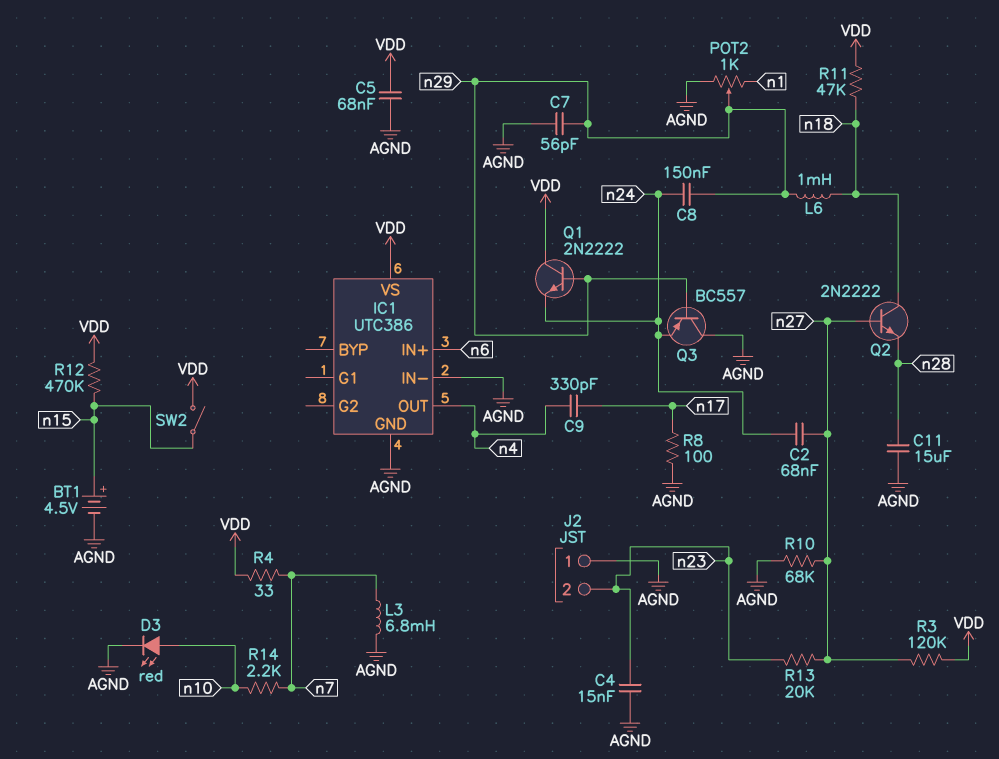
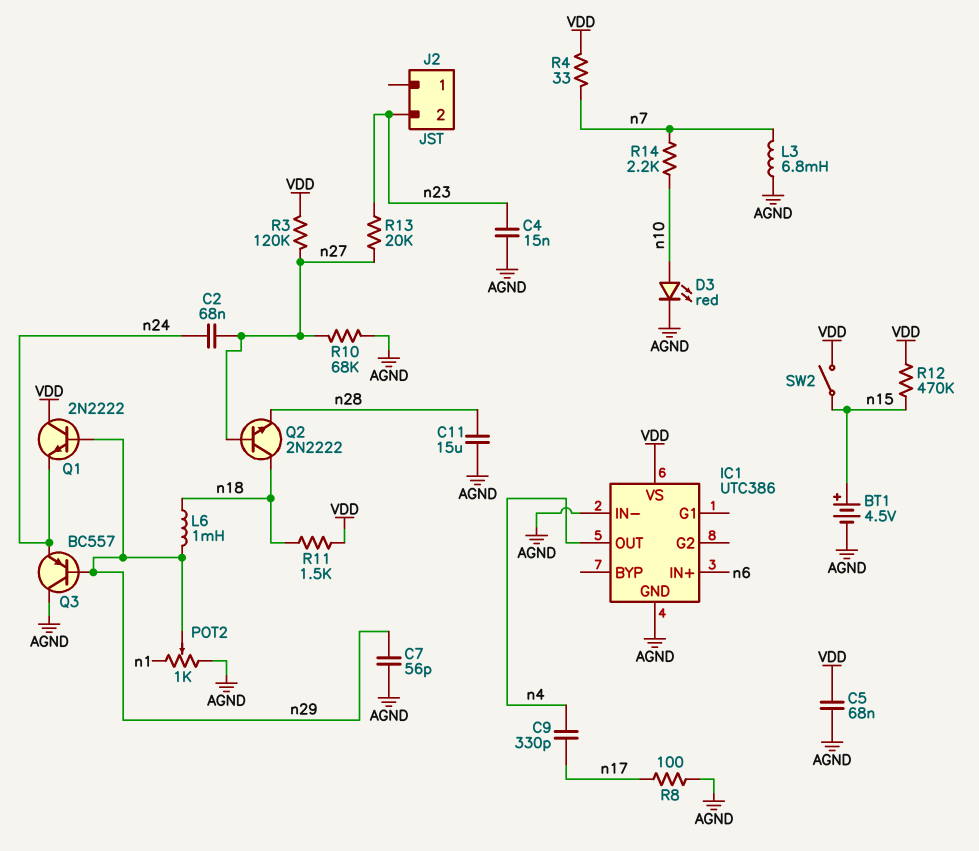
C8: 150nF (n24, n29) -> none
J2 pin 1: AGND -> none
R11: 47k (VDD, n18) -> 1.5k (VDD, n18)

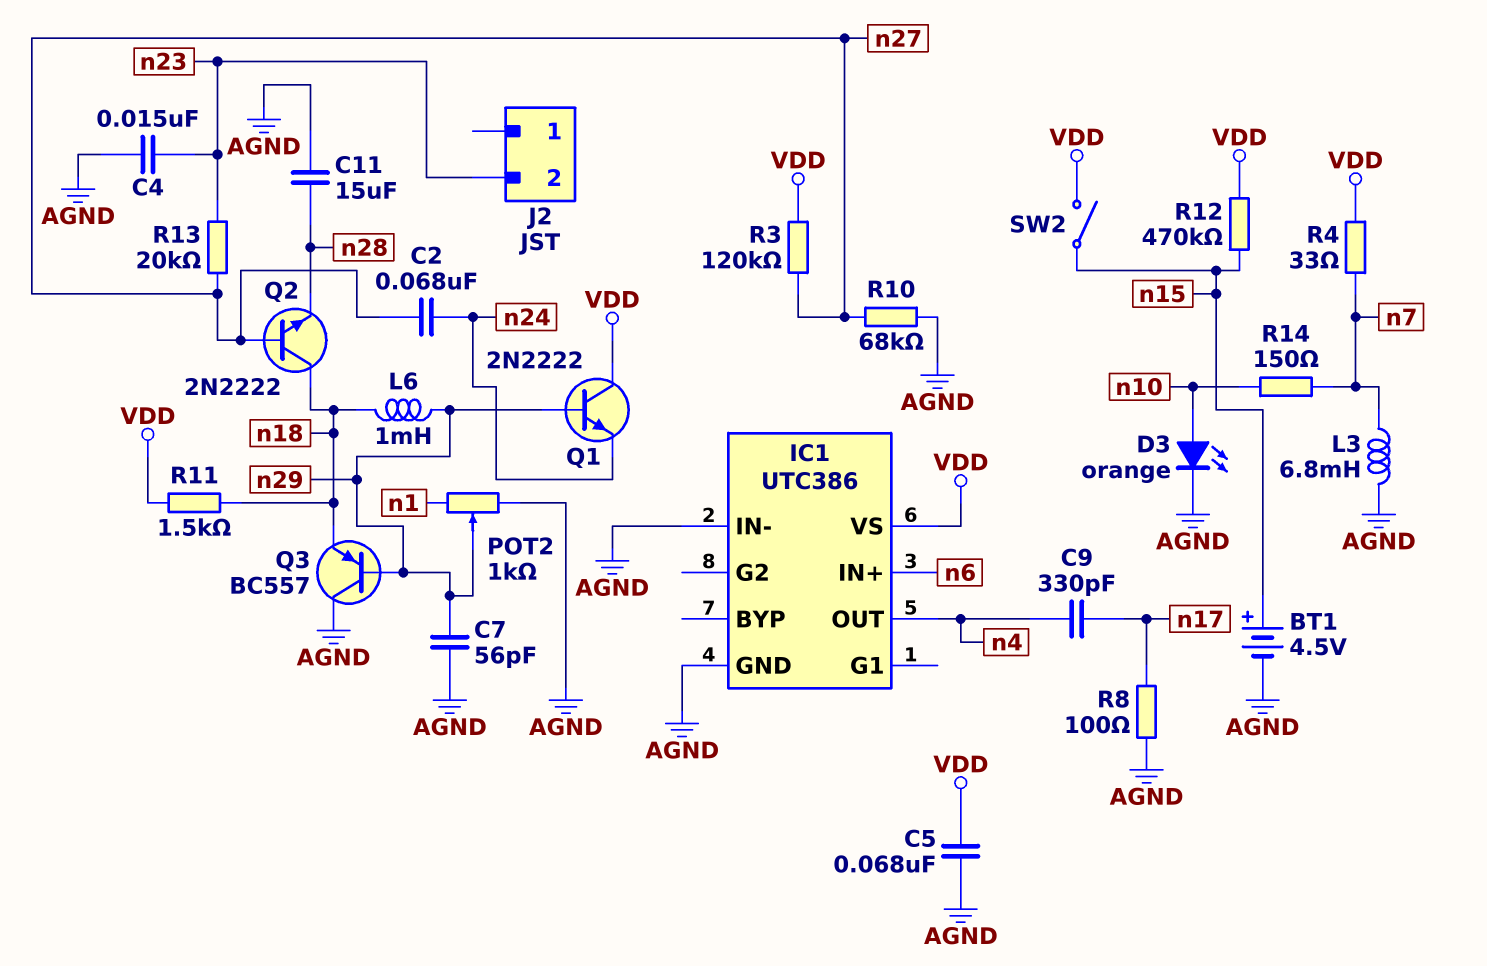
D3: LED red (A n10, K AGND) -> LED orange (A n10, K AGND)
Q3: PNP BC557 (B n29, C AGND, E n24) -> PNP BC557 (B n29, C AGND, E n18)
R14: 2.2k (n7, n10) -> 150 (n7, n10)

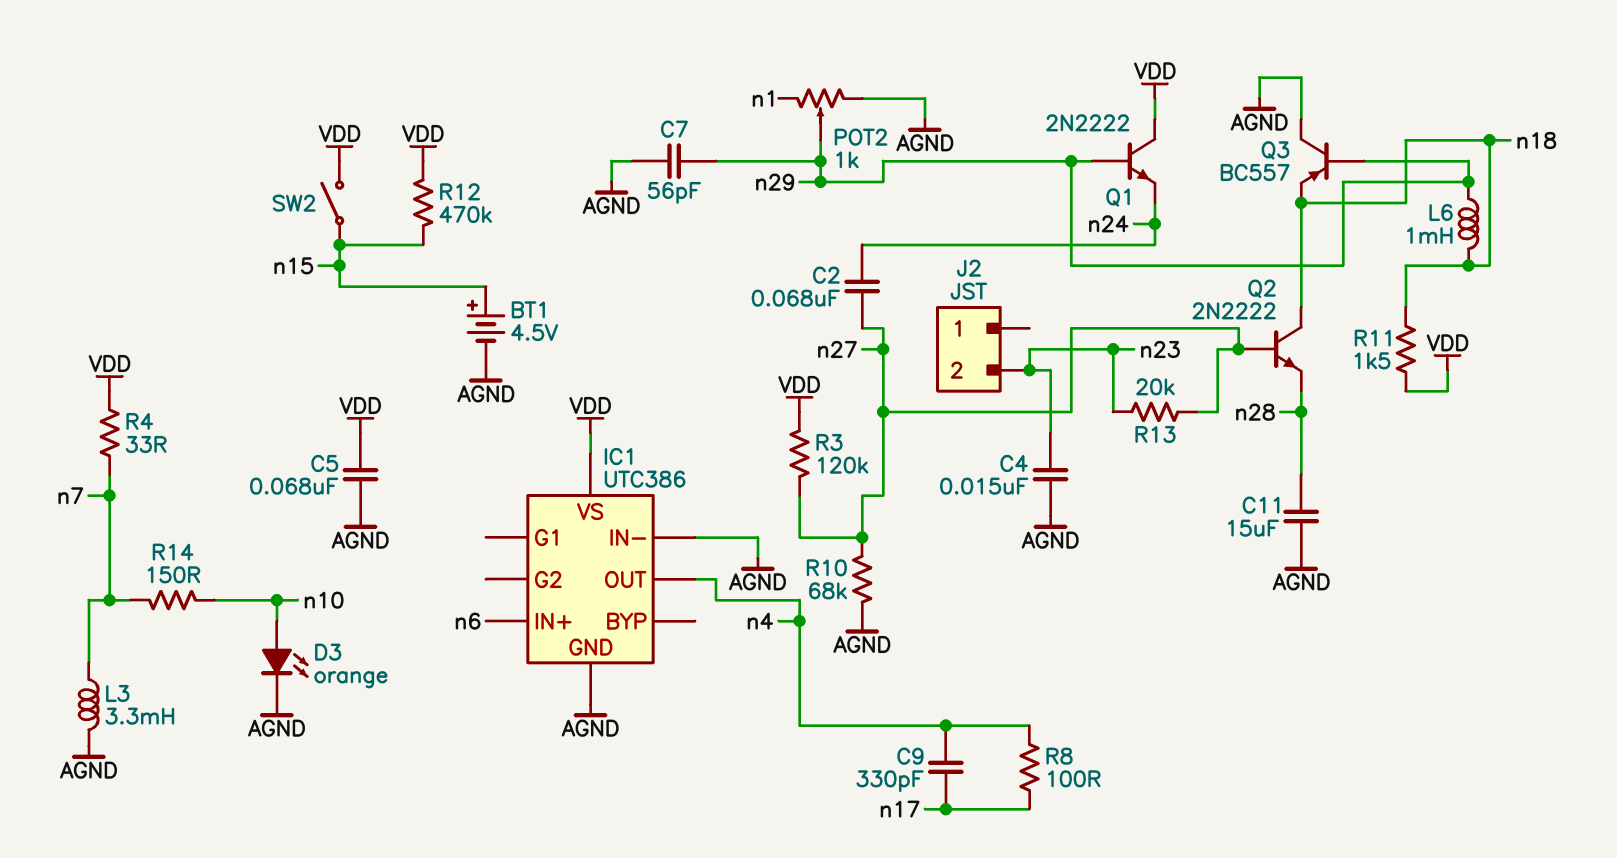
L3: 6.8mH (AGND, n7) -> 3.3mH (AGND, n7)
R8: 100 (AGND, n17) -> 100 (n4, n17)

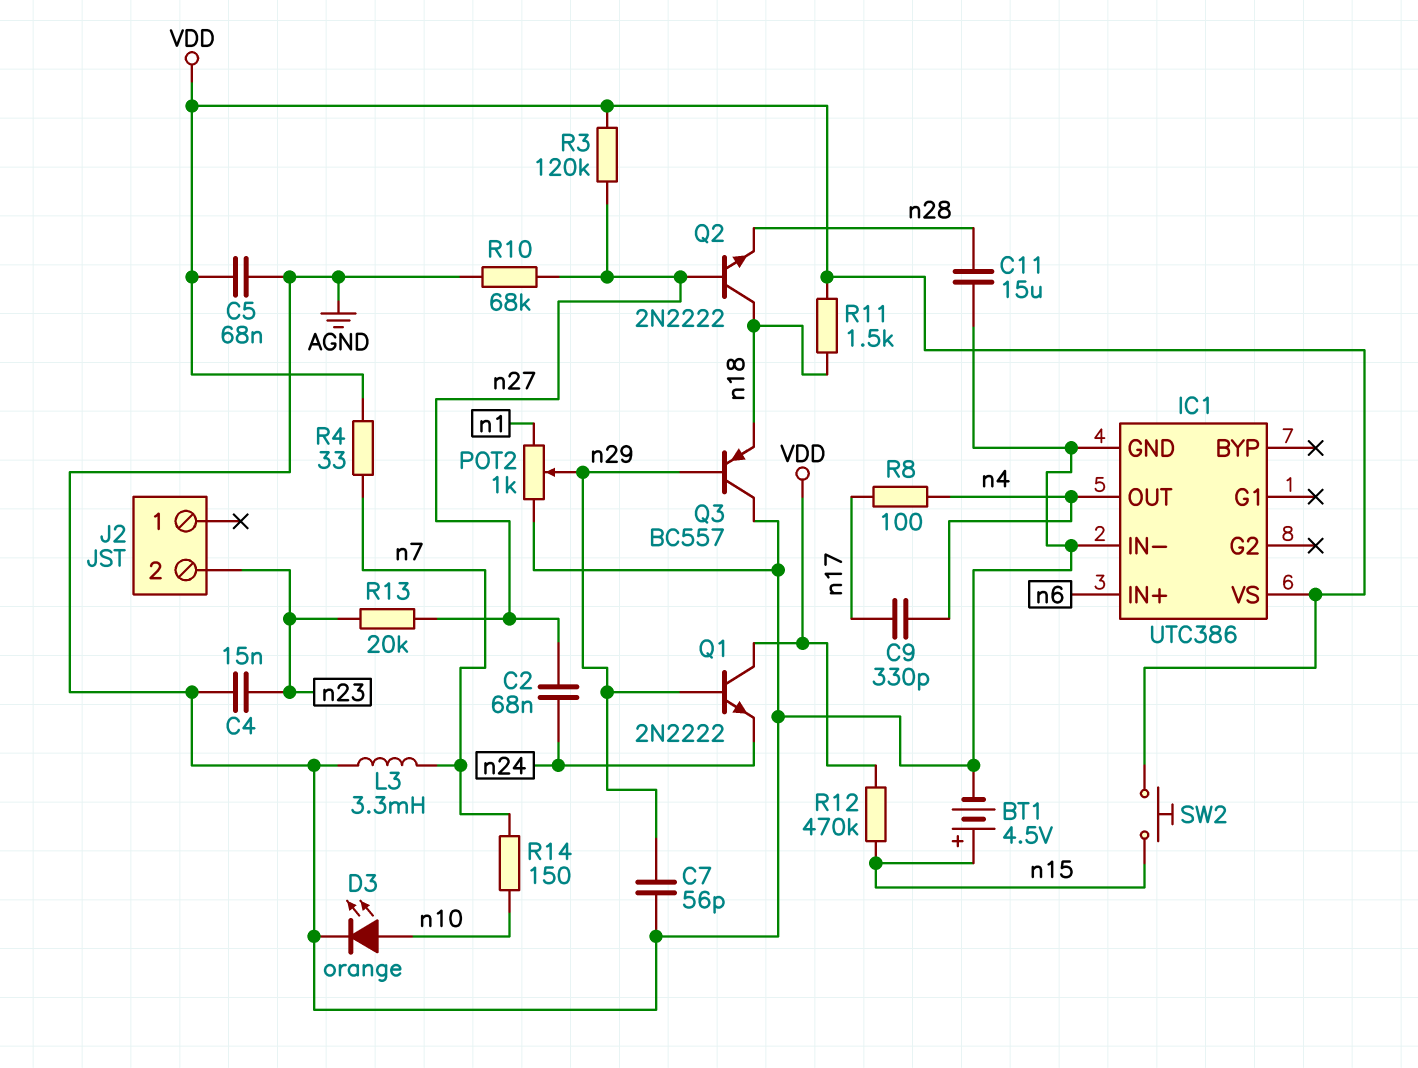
L6: 1mH (n18, n29) -> none
SW2: switch (VDD, n15) -> button (VDD, n15)

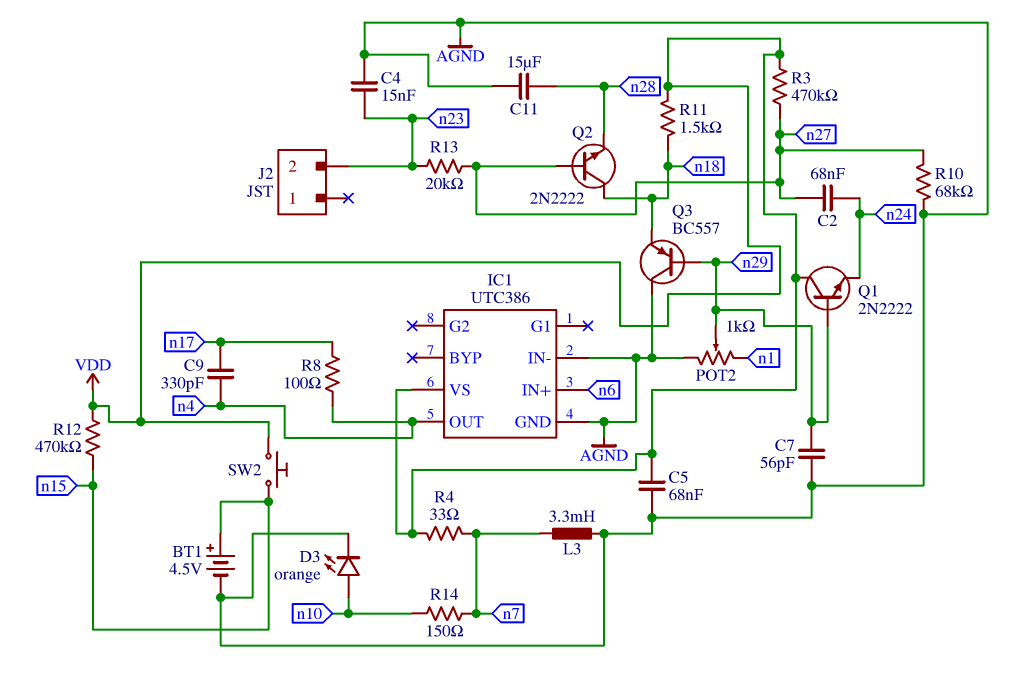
R3: 120k (VDD, n27) -> 470k (VDD, n27)

